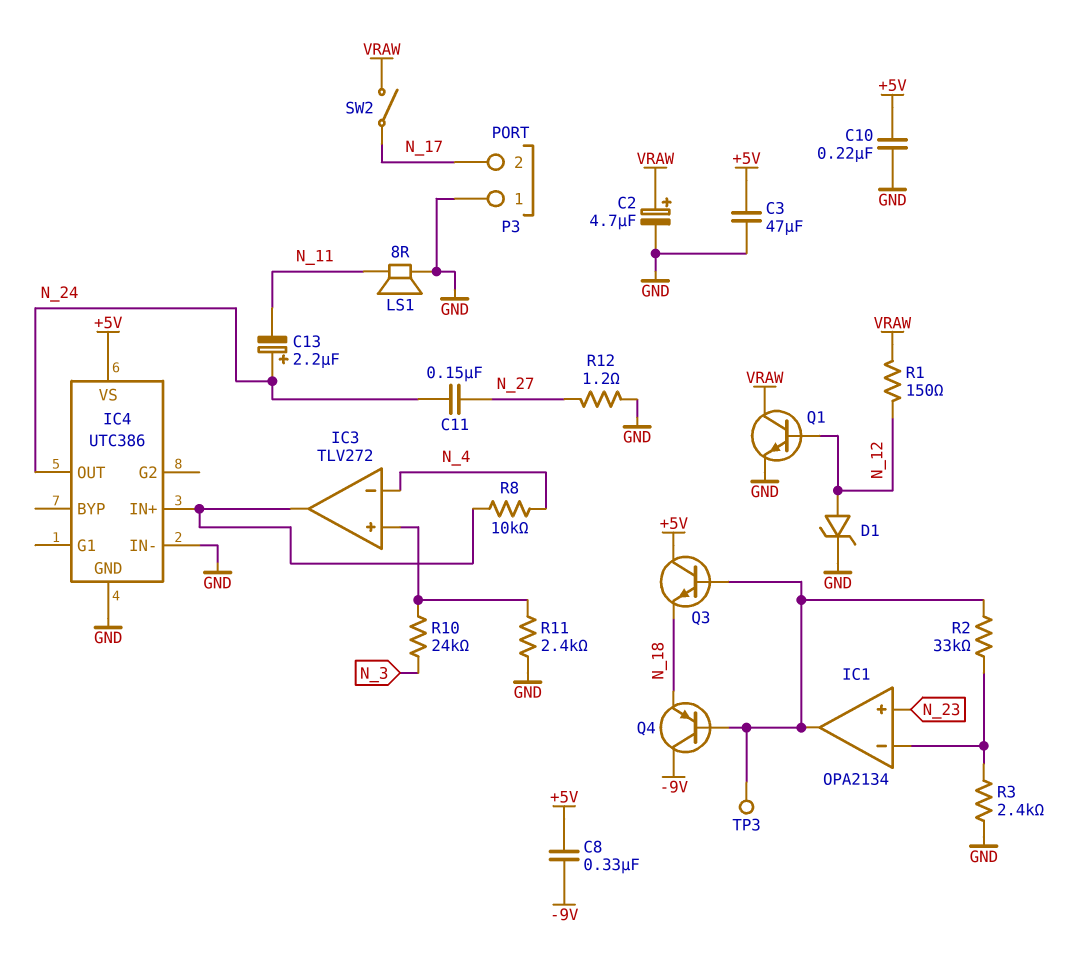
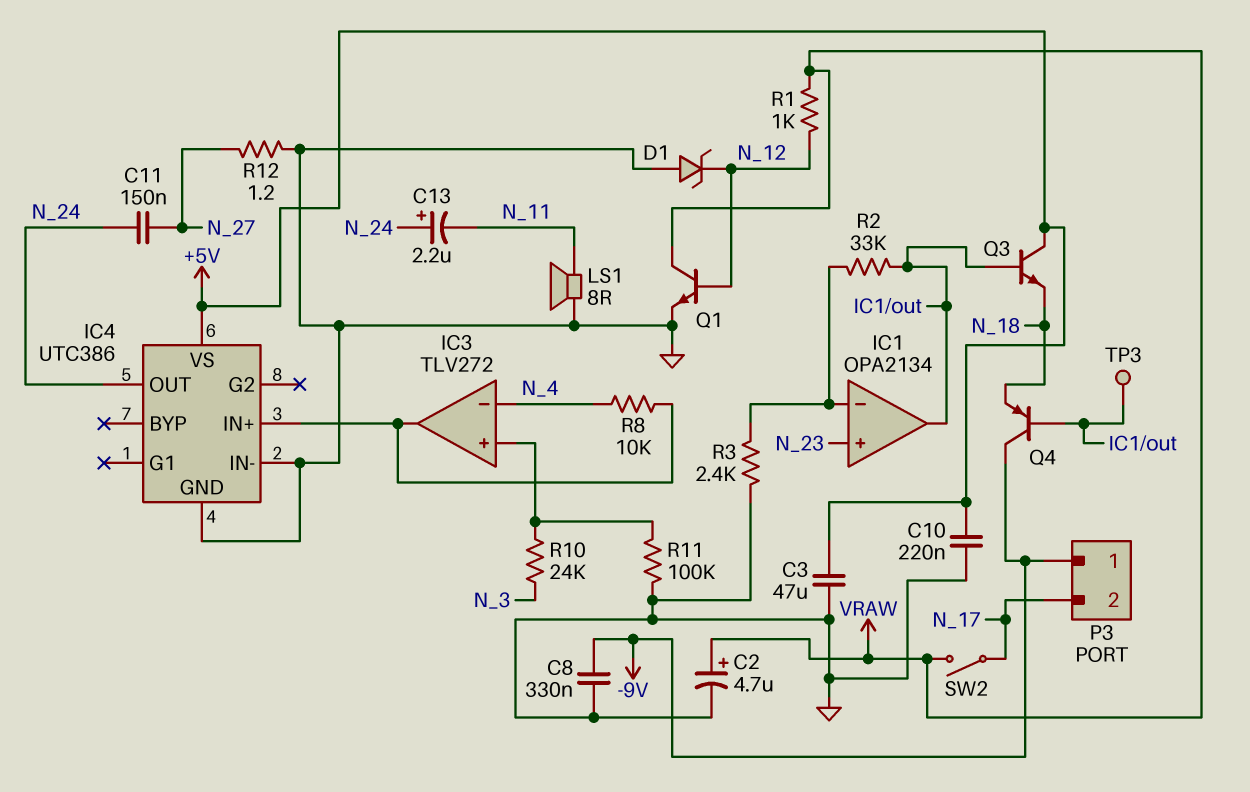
C8: 330nF (+5V, -9V) -> 330nF (-9V, GND)
D1: zener (A N_12, K GND) -> zener (A GND, K N_12)
P3 pin 1: GND -> -9V
R1: 150 (N_12, VRAW) -> 1k (N_12, VRAW)
R11: 2.4k (GND, IC3/in+) -> 100k (GND, IC3/in+)

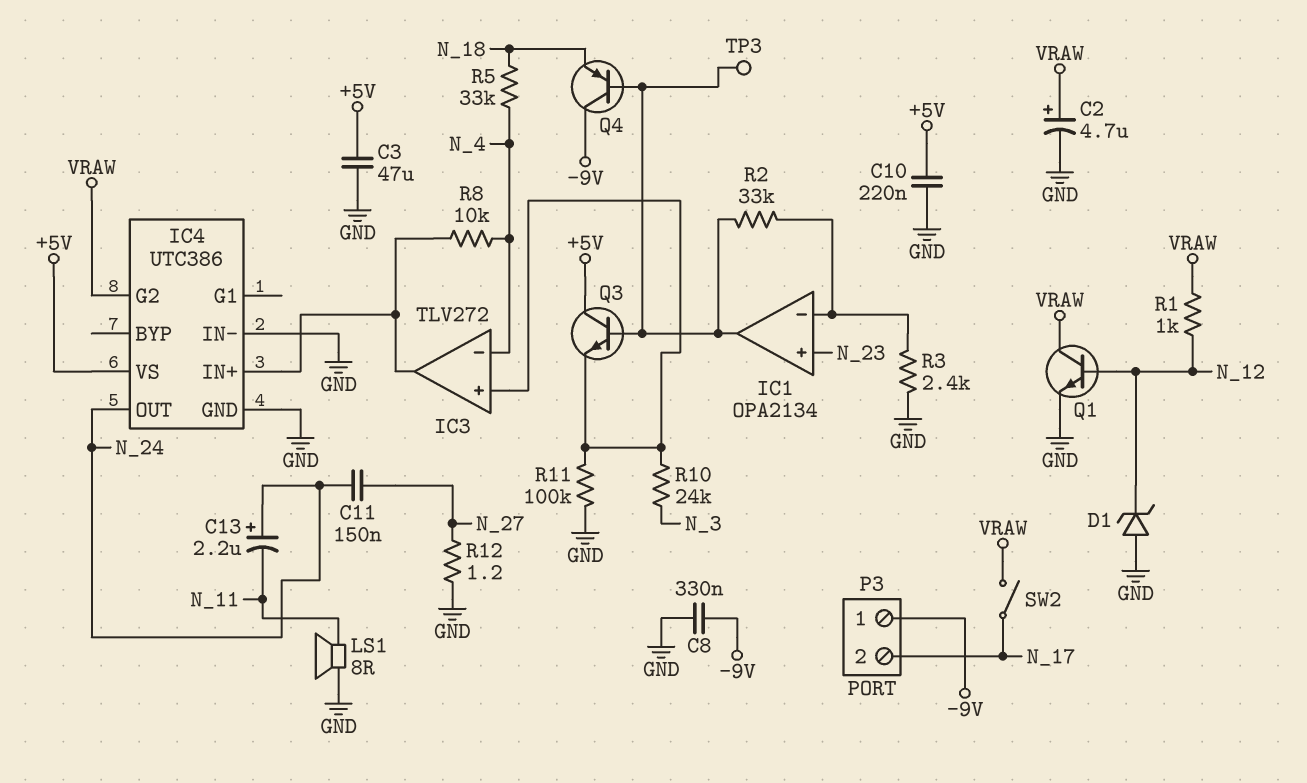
IC4 pin G2: none -> VRAW
Q3: NPN (B IC1/out, C +5V, E N_18) -> NPN (B IC1/out, C +5V, E IC3/in+)
R5: none -> 33k (N_4, N_18)

